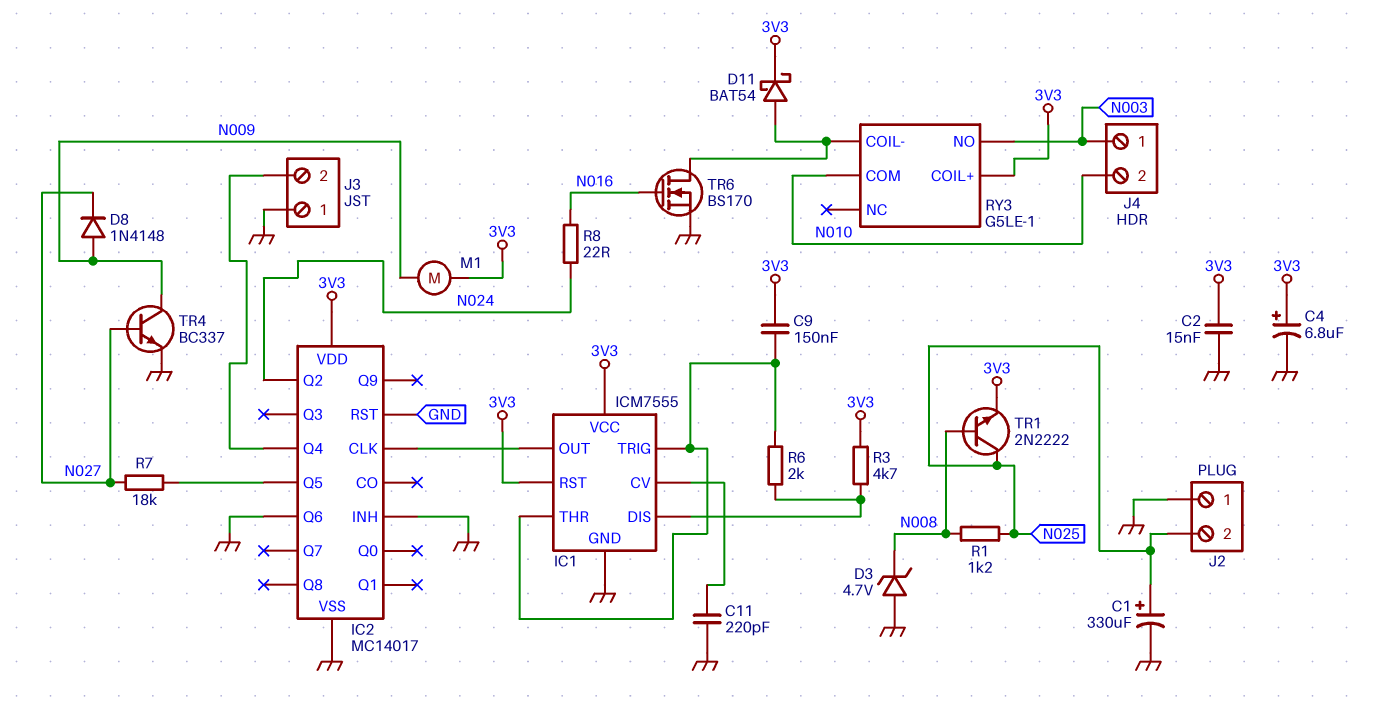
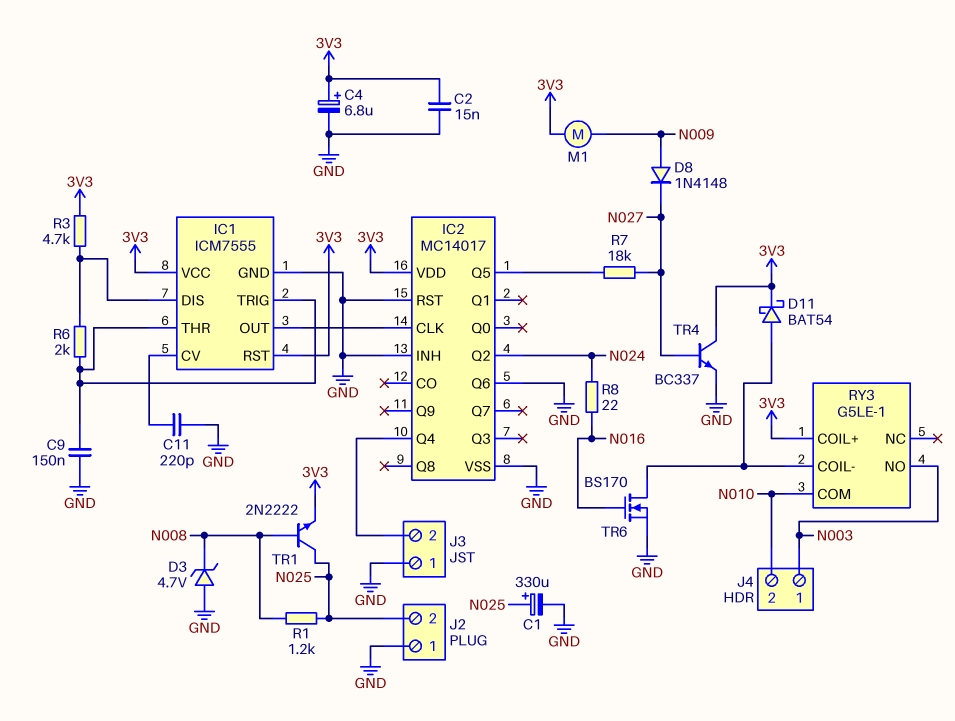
C9: 150nF (3V3, IC1/THR) -> 150nF (GND, IC1/THR)
TR4: NPN BC337 (B N027, C N009, E GND) -> NPN BC337 (B N027, C 3V3, E GND)

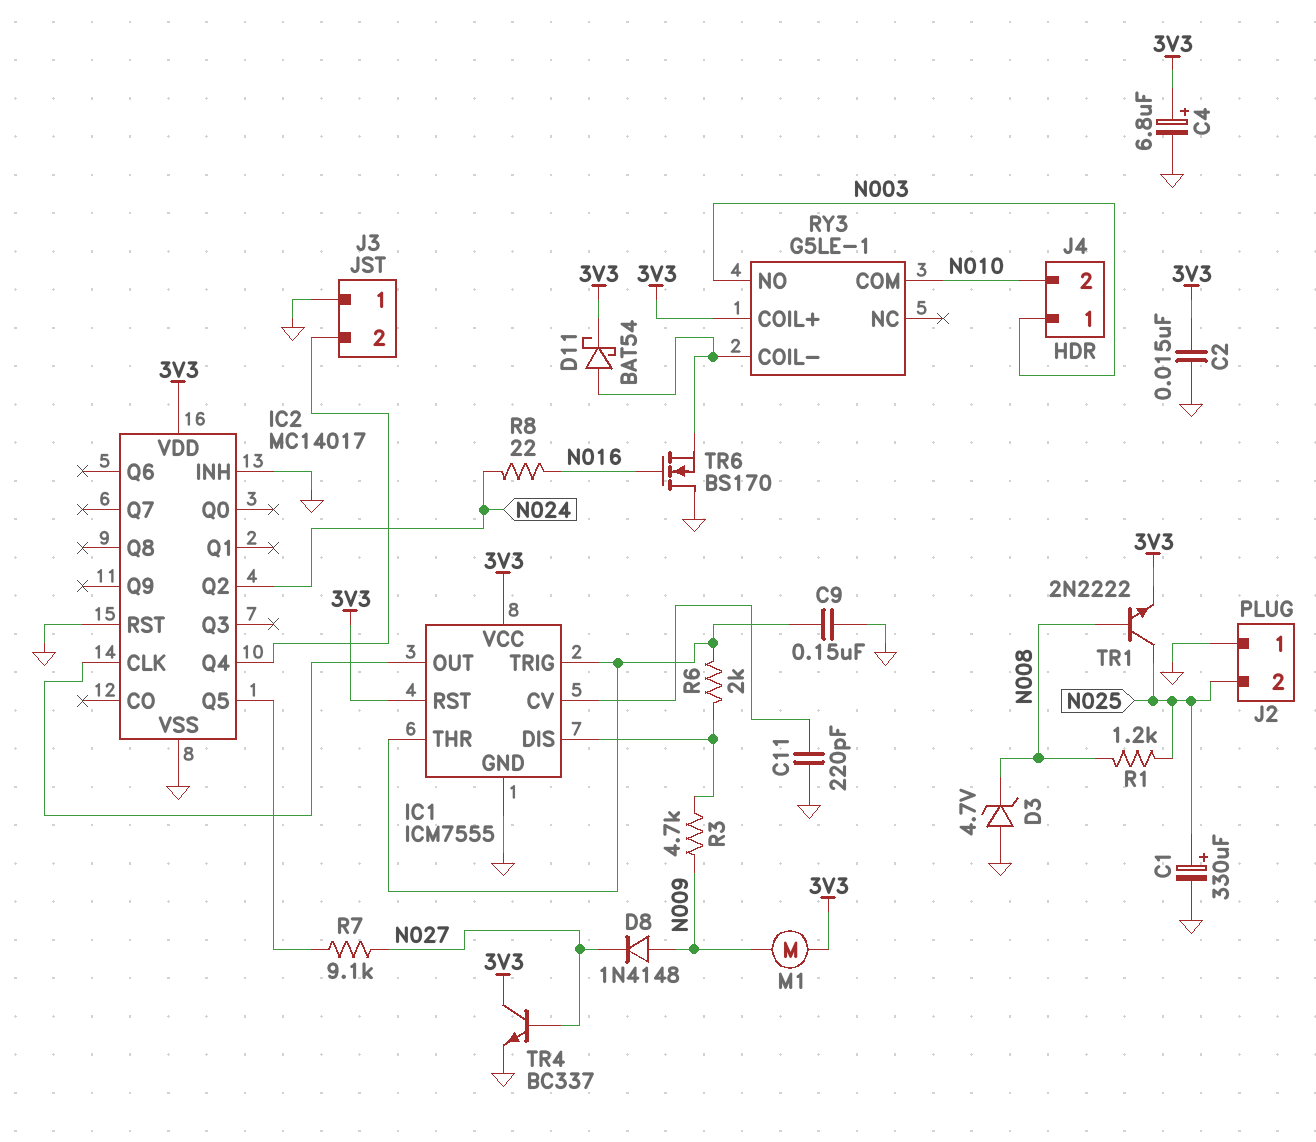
IC2 pin Q6: GND -> none
R3: 4.7k (3V3, IC1/DIS) -> 4.7k (IC1/DIS, N009)
R7: 18k (IC2/Q5, N027) -> 9.1k (IC2/Q5, N027)
TR6: NMOS BS170 (G N016, D RY3/COIL-, S GND) -> NMOS BS170 (G N016, D GND, S RY3/COIL-)

